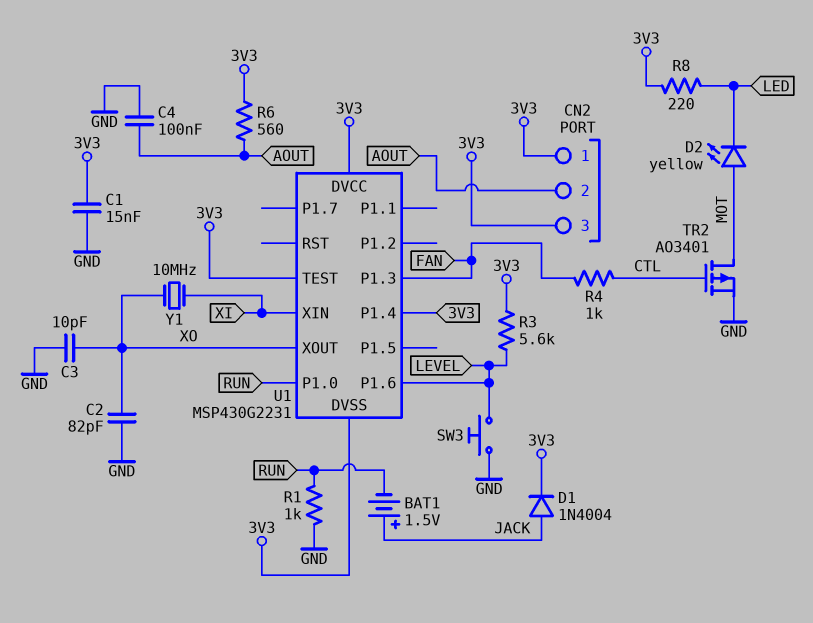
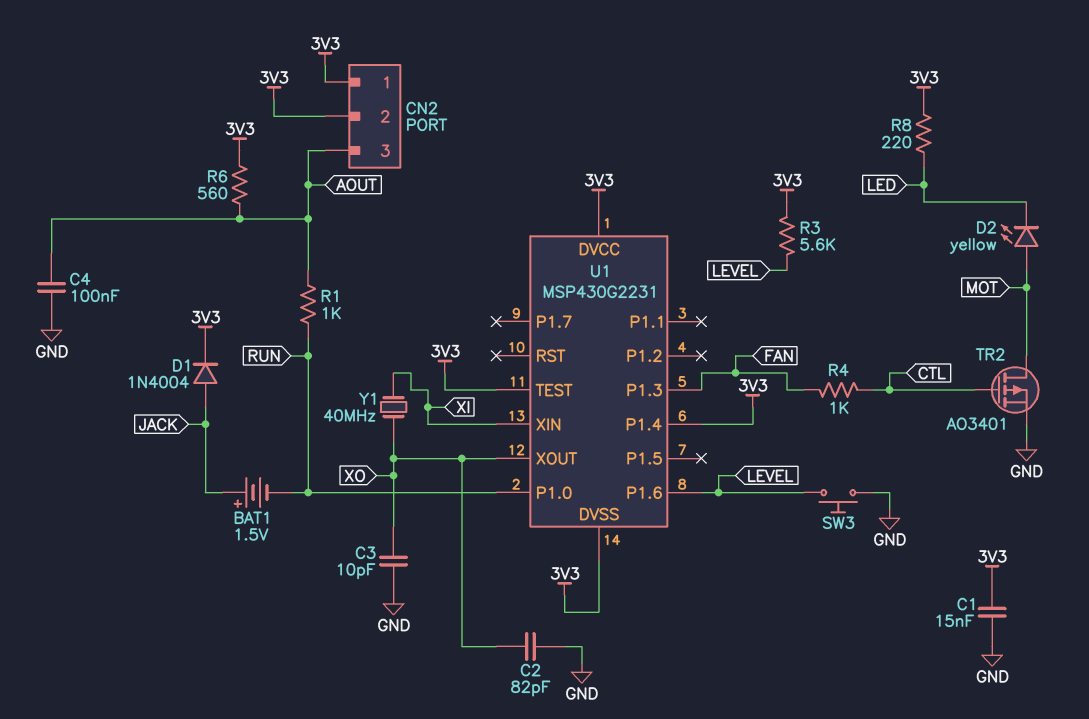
CN2 pin 2: AOUT -> 3V3
CN2 pin 3: 3V3 -> AOUT
R1: 1k (GND, RUN) -> 1k (AOUT, RUN)
Y1: 10MHz (XI, XO) -> 40MHz (XI, XO)

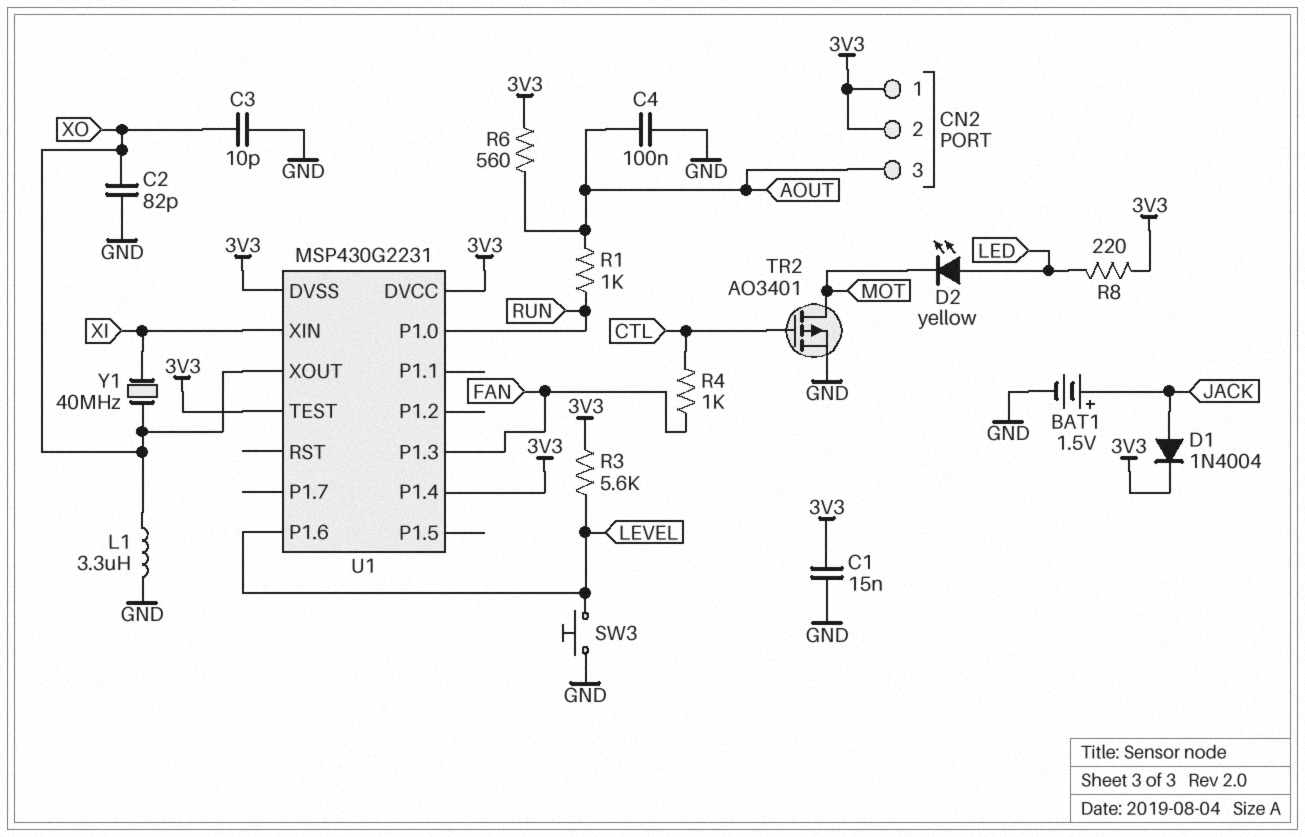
BAT1: 1.5V (plus JACK, minus RUN) -> 1.5V (plus JACK, minus GND)
D2: LED yellow (A MOT, K LED) -> LED yellow (A LED, K MOT)
L1: none -> 3.3uH (GND, XO)

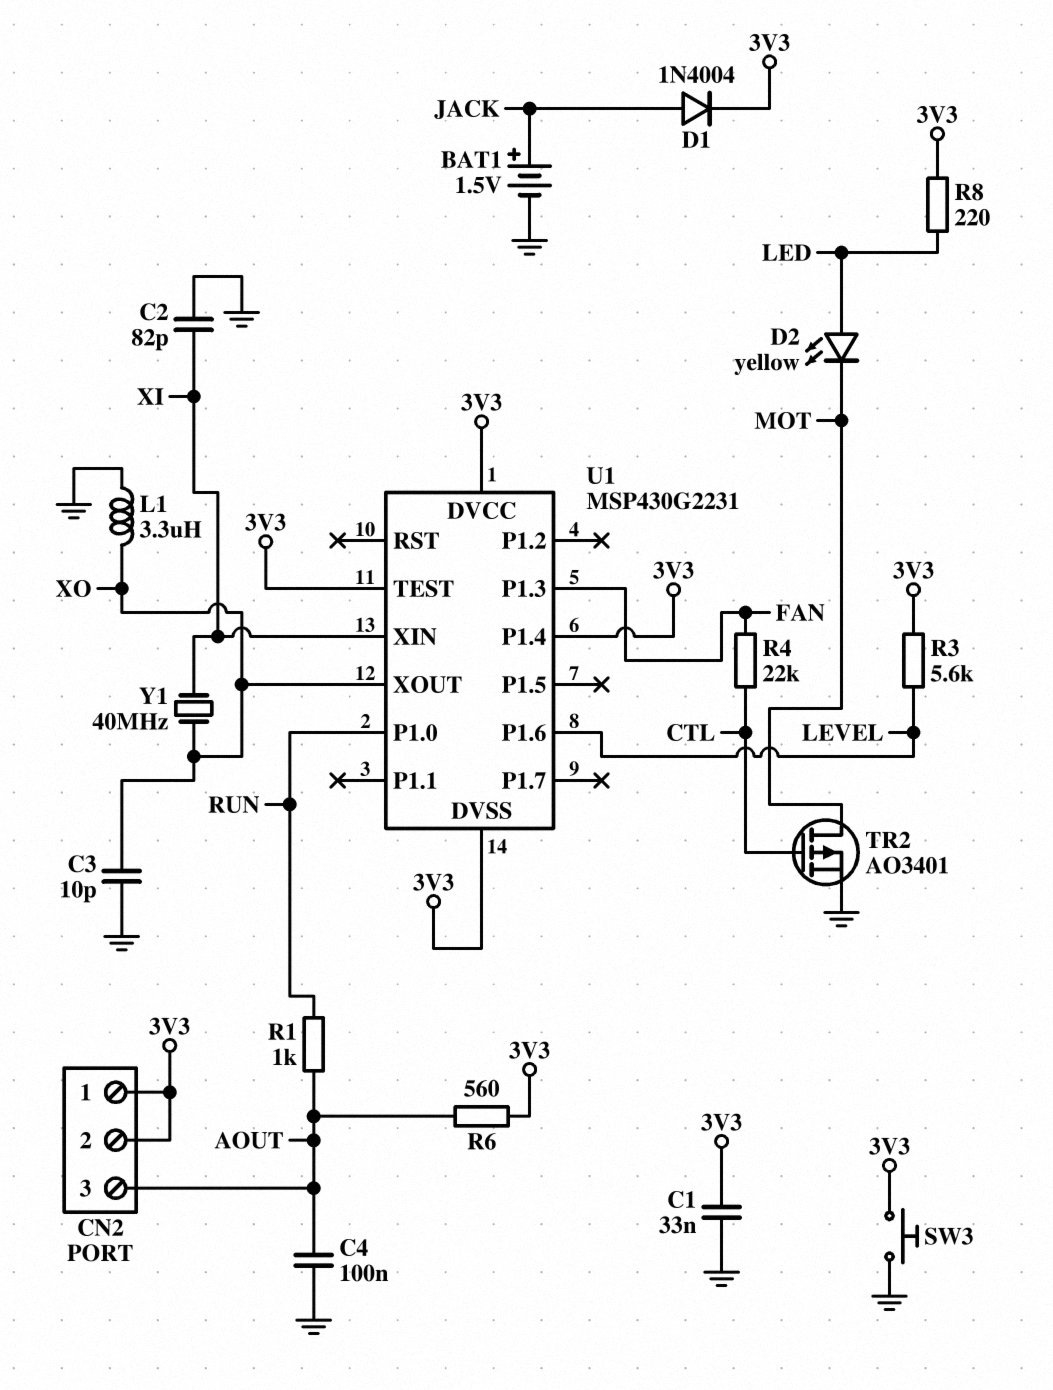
C1: 15nF (3V3, GND) -> 33nF (3V3, GND)
C2: 82pF (GND, XO) -> 82pF (GND, XI)
R4: 1k (CTL, FAN) -> 22k (CTL, FAN)
SW3: button (GND, LEVEL) -> button (3V3, GND)

